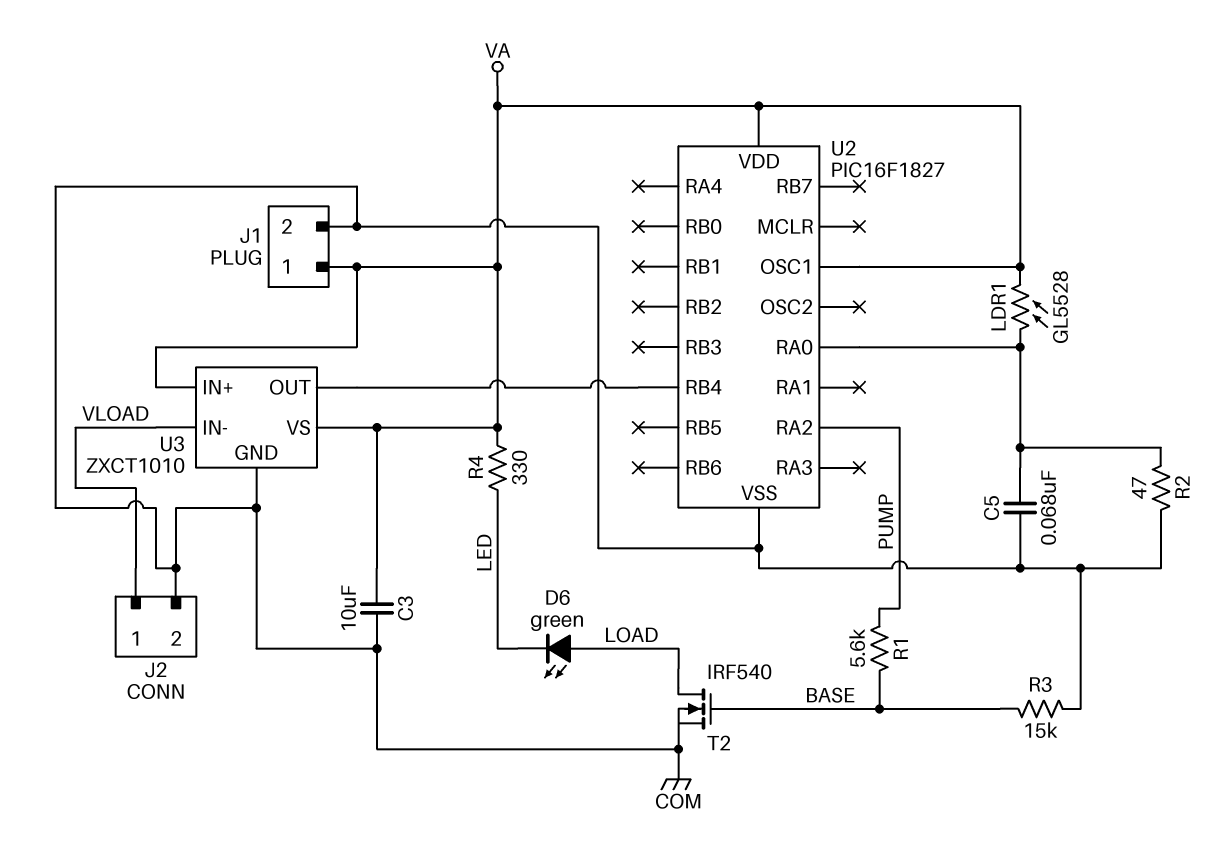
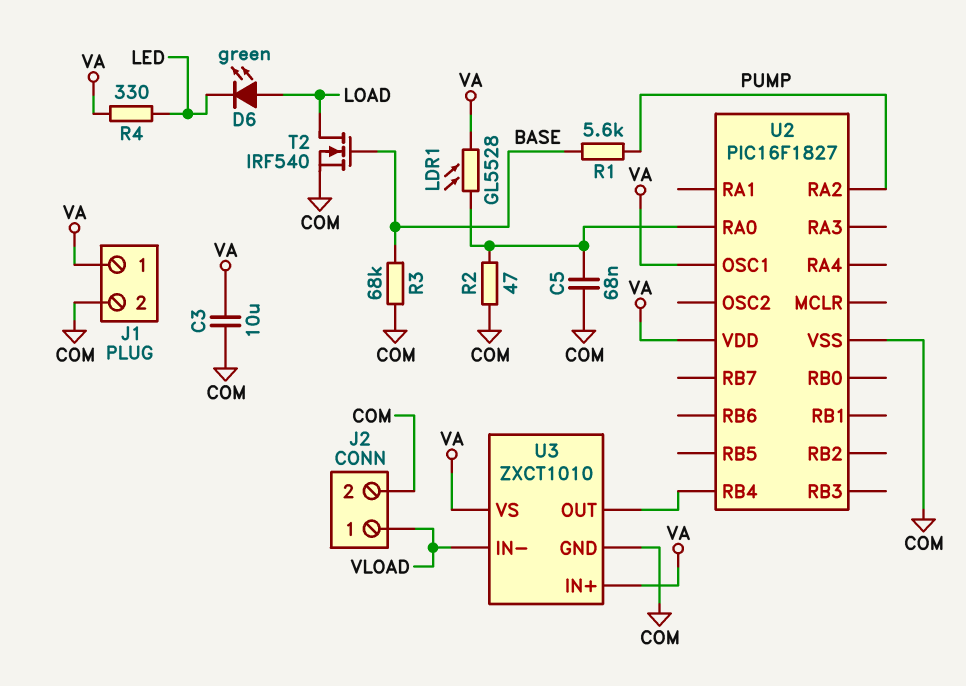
R3: 15k (BASE, COM) -> 68k (BASE, COM)

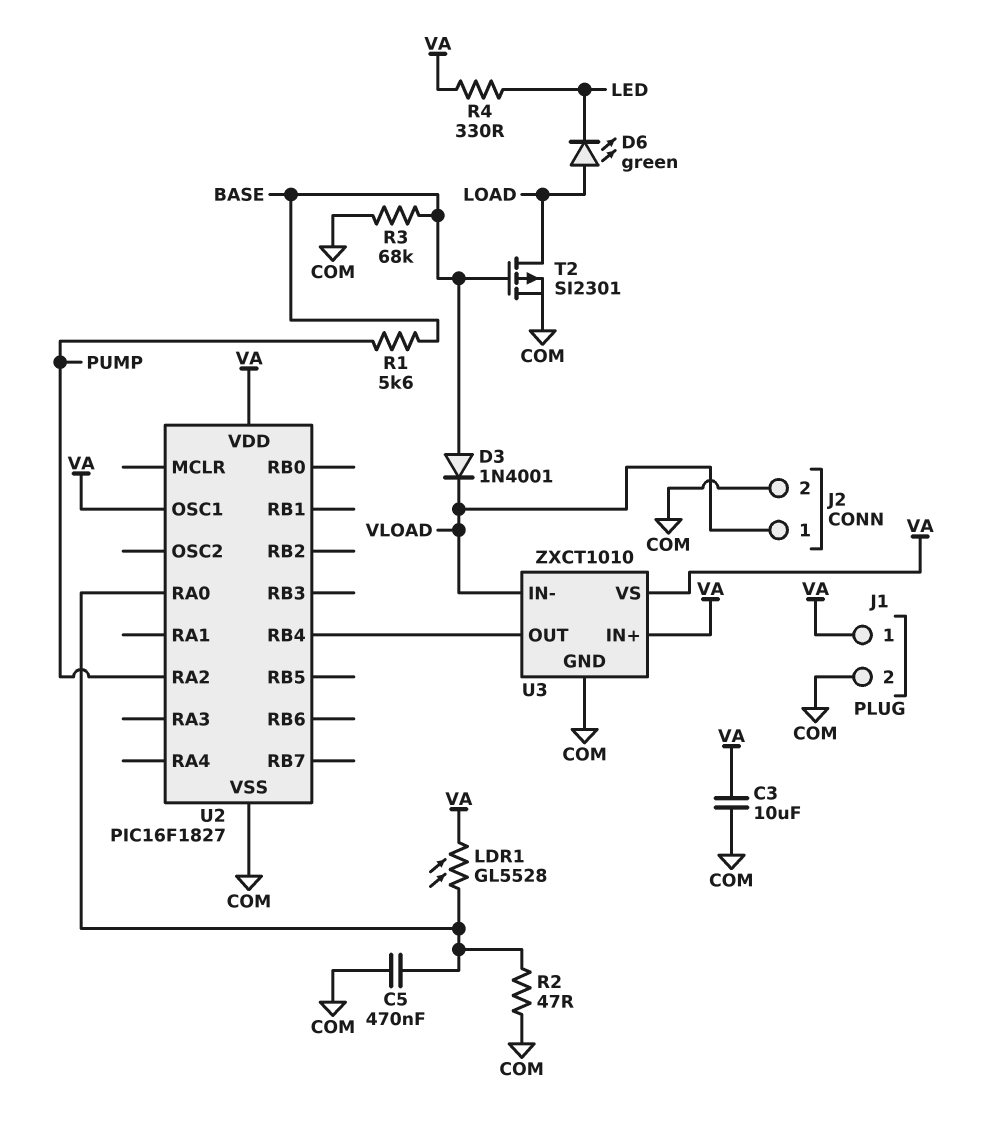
C5: 68nF (COM, U2/RA0) -> 470nF (COM, U2/RA0)
D3: none -> diode 1N4001 (A BASE, K VLOAD)
T2: NMOS IRF540 (G BASE, D LOAD, S COM) -> PMOS SI2301 (G BASE, D LOAD, S COM)

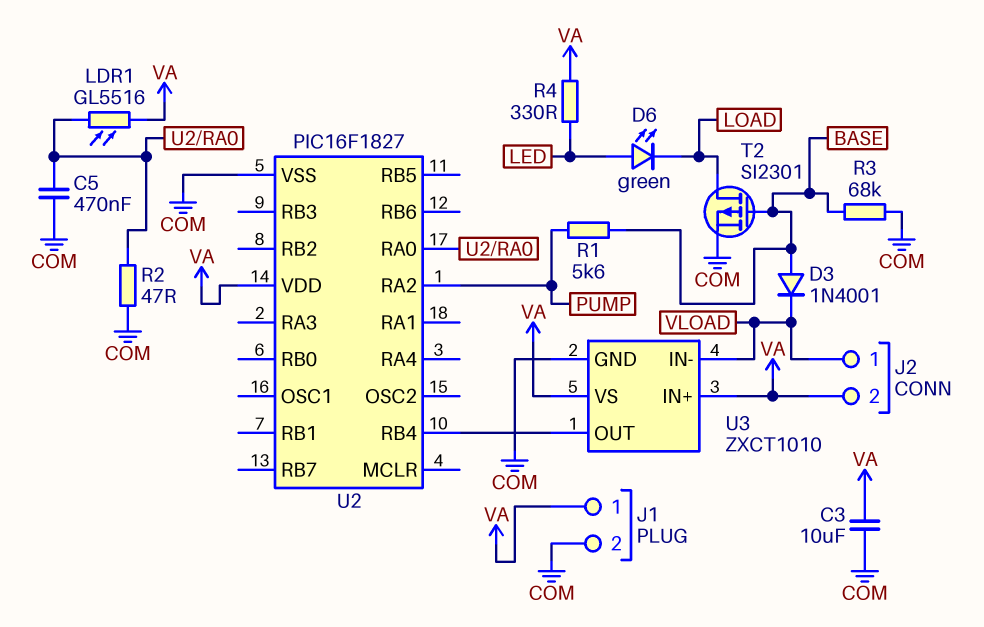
D6: LED green (A LOAD, K LED) -> LED green (A LED, K LOAD)
J2 pin 2: COM -> VA
LDR1: GL5528 (U2/RA0, VA) -> GL5516 (U2/RA0, VA)
U2 pin OSC1: VA -> none

